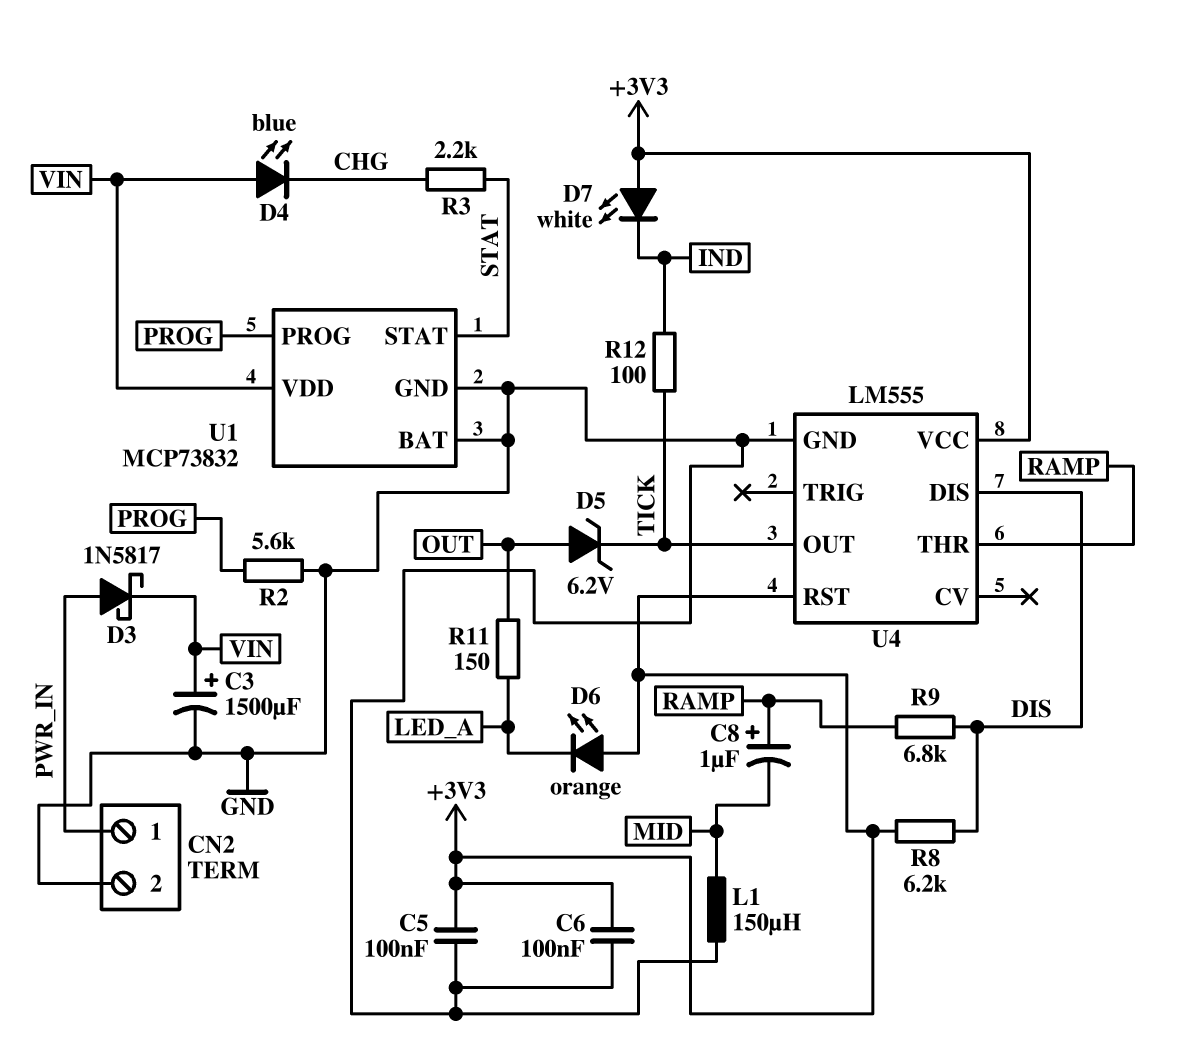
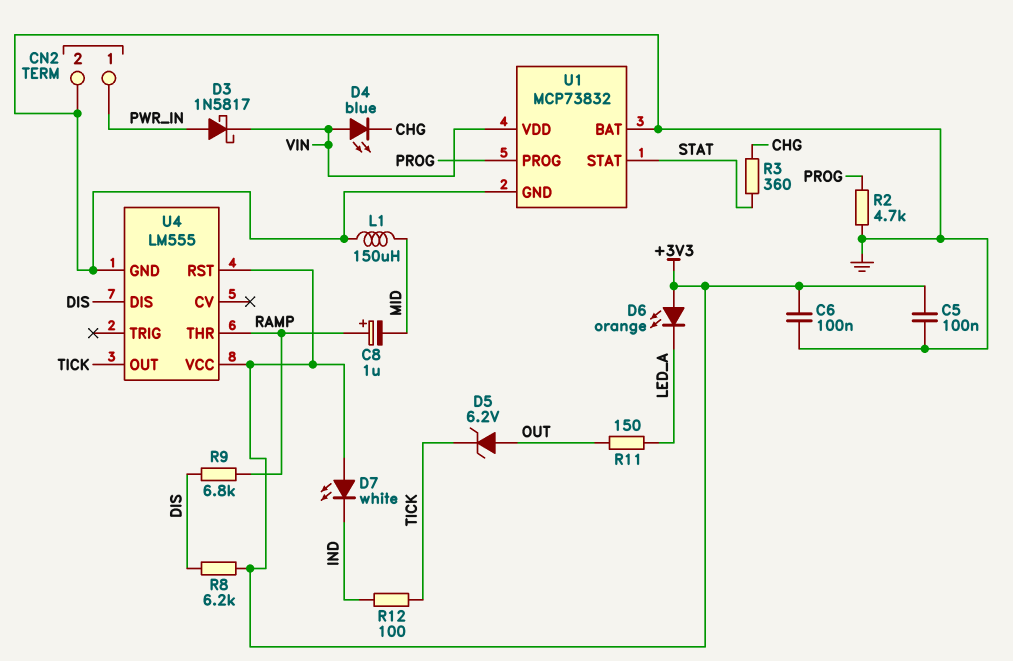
C3: 1500uF (plus VIN, minus GND) -> none
R2: 5.6k (GND, PROG) -> 4.7k (GND, PROG)
R3: 2.2k (CHG, STAT) -> 360 (CHG, STAT)

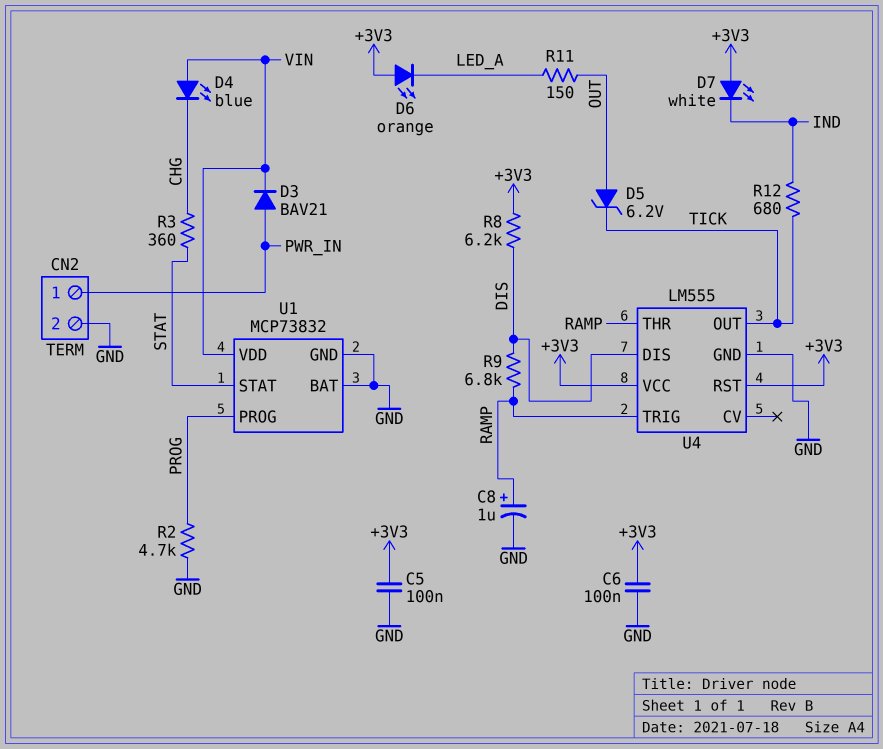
C8: 1uF (plus RAMP, minus MID) -> 1uF (plus RAMP, minus GND)
D3: schottky 1N5817 (A PWR_IN, K VIN) -> diode BAV21 (A PWR_IN, K VIN)
L1: 150uH (GND, MID) -> none
R12: 100 (IND, TICK) -> 680 (IND, TICK)
U4 pin TRIG: none -> RAMP

